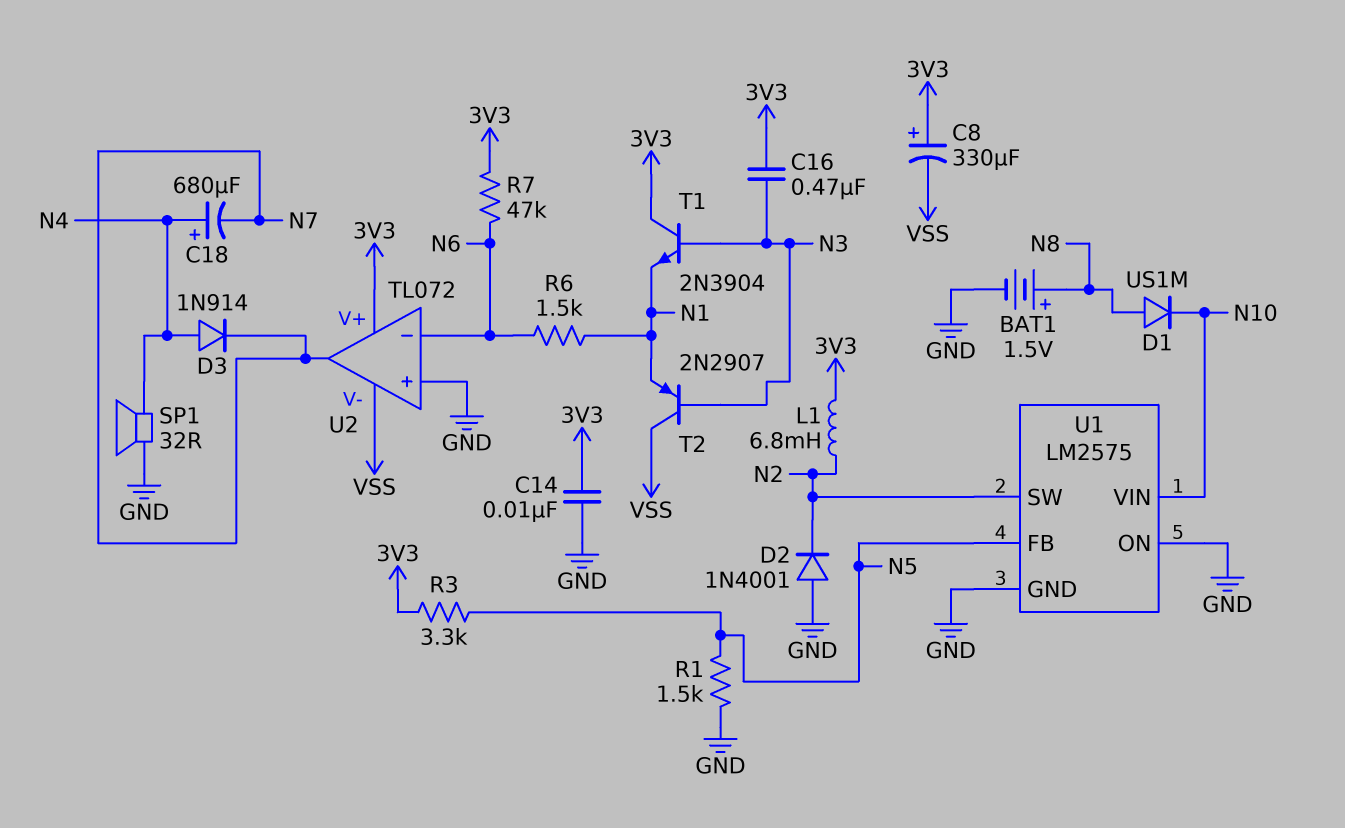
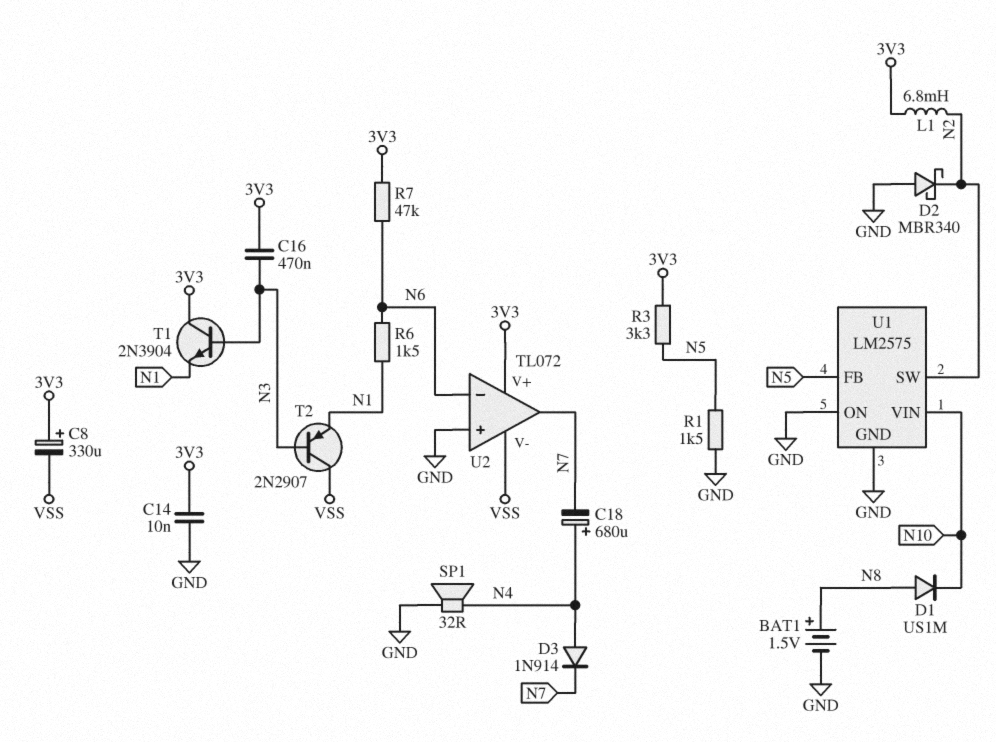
D2: diode 1N4001 (A GND, K N2) -> schottky MBR340 (A GND, K N2)

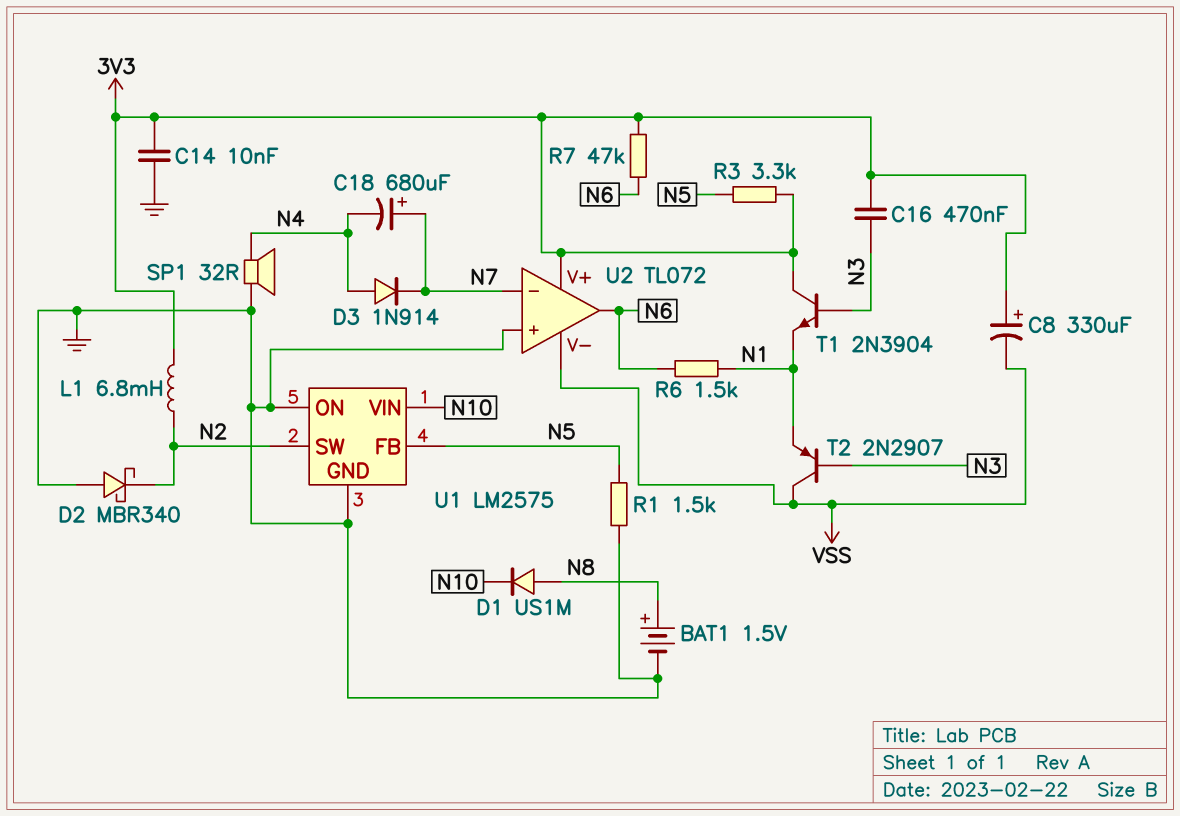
C18: 680uF (plus N4, minus N7) -> 680uF (plus N7, minus N4)
U2 pin in-: N6 -> N7
U2 pin out: N7 -> N6

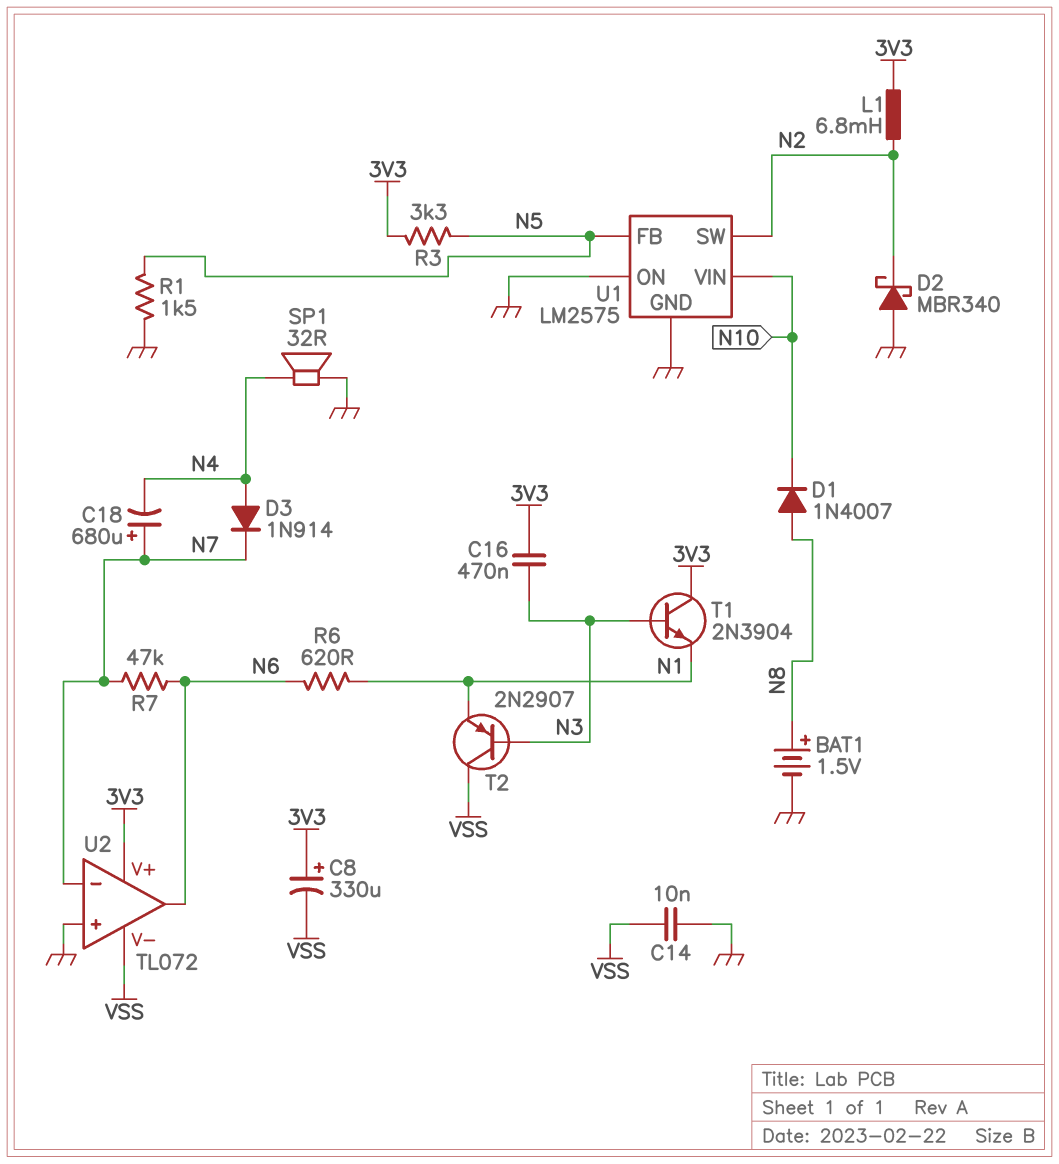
C14: 10nF (3V3, GND) -> 10nF (GND, VSS)
D1: diode US1M (A N8, K N10) -> diode 1N4007 (A N8, K N10)
R6: 1.5k (N1, N6) -> 620 (N1, N6)
R7: 47k (3V3, N6) -> 47k (N6, N7)

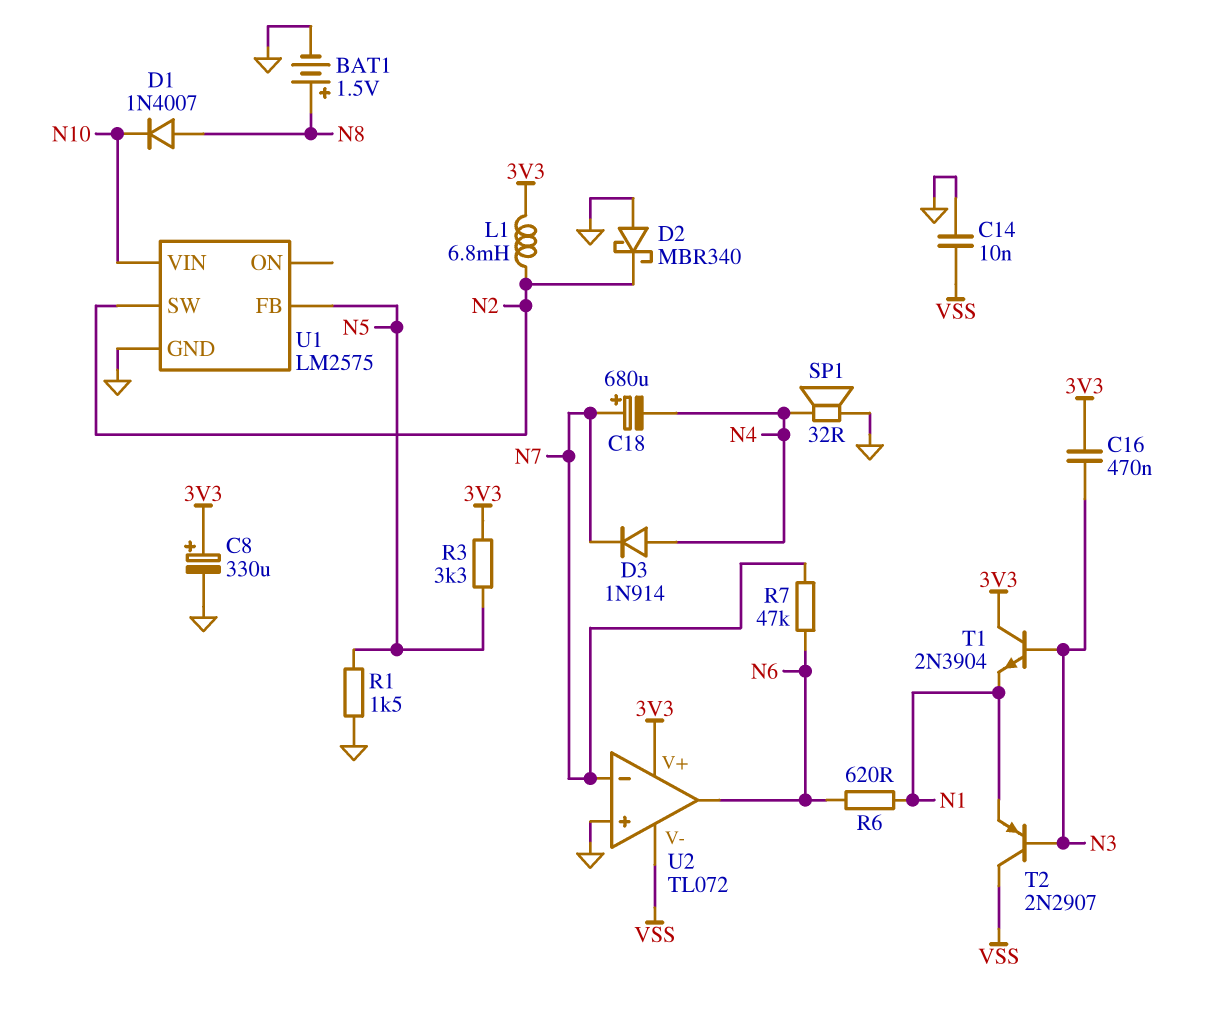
C8: 330uF (plus 3V3, minus VSS) -> 330uF (plus 3V3, minus GND)
U1 pin ON: GND -> none

